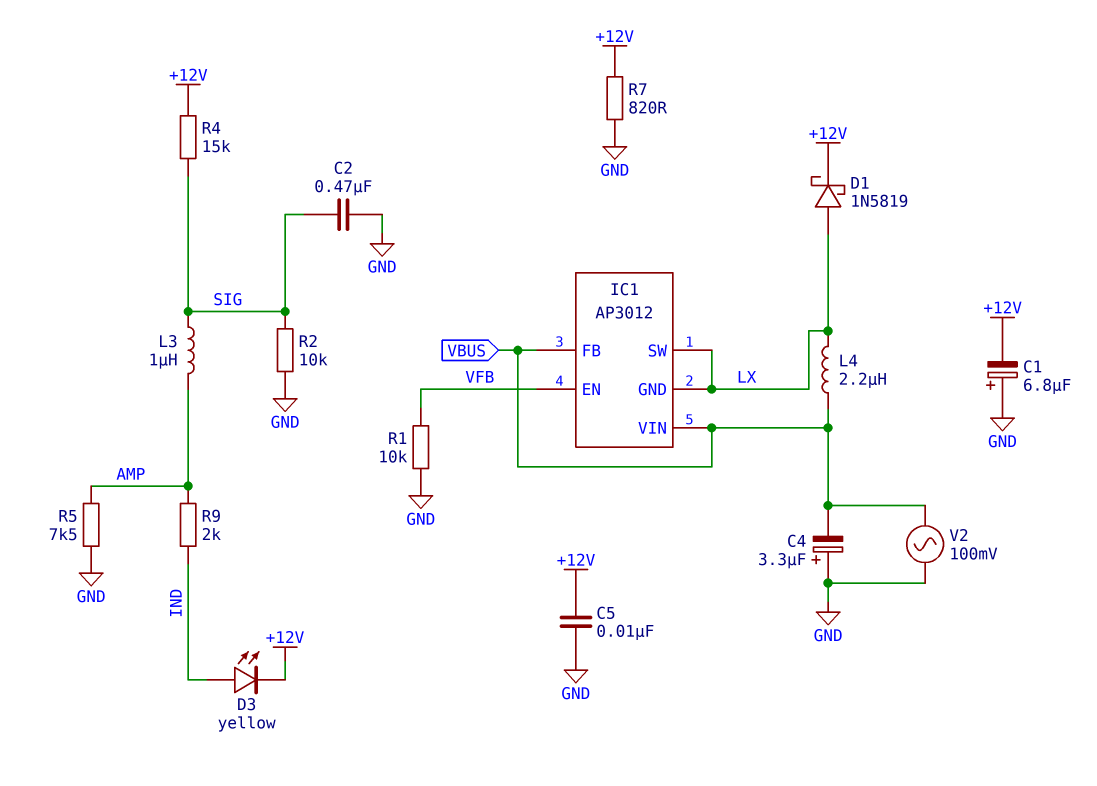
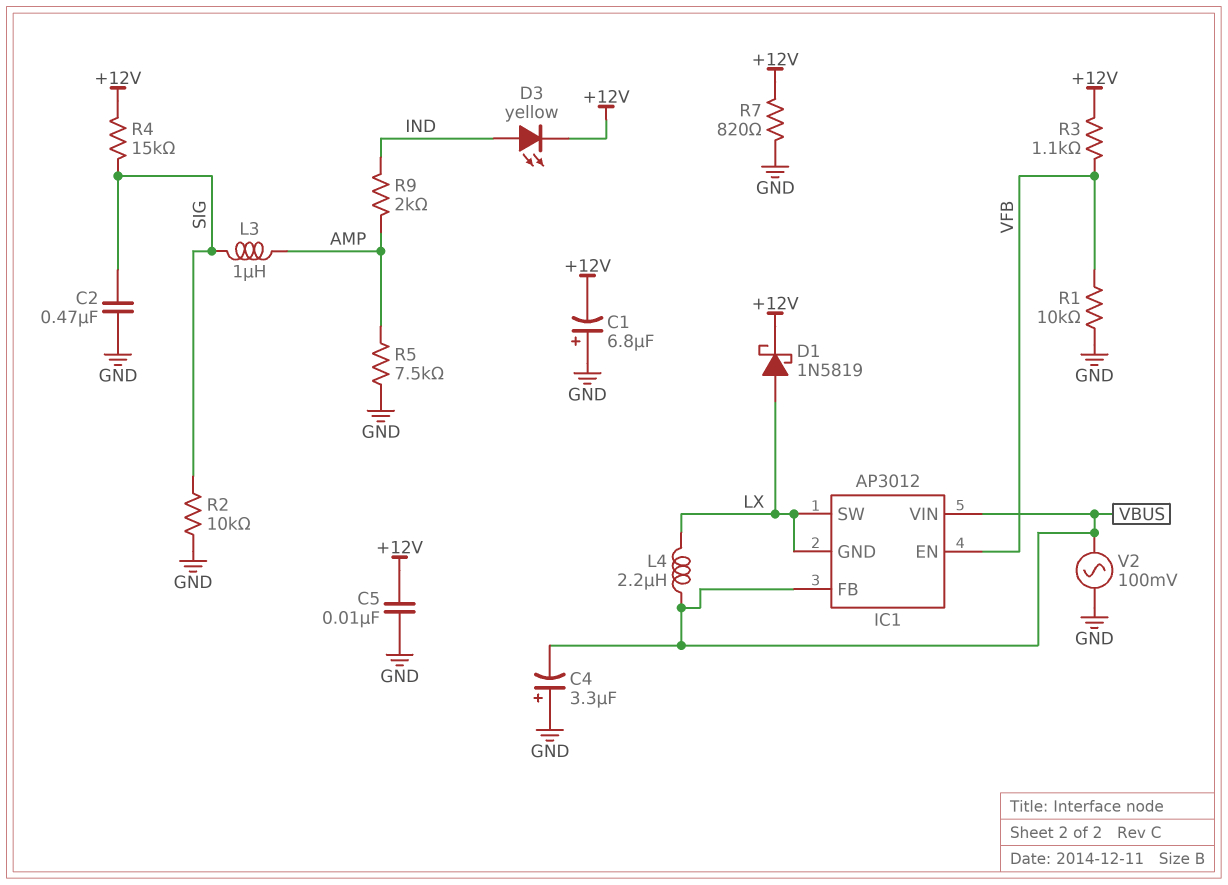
R3: none -> 1.1k (+12V, VFB)

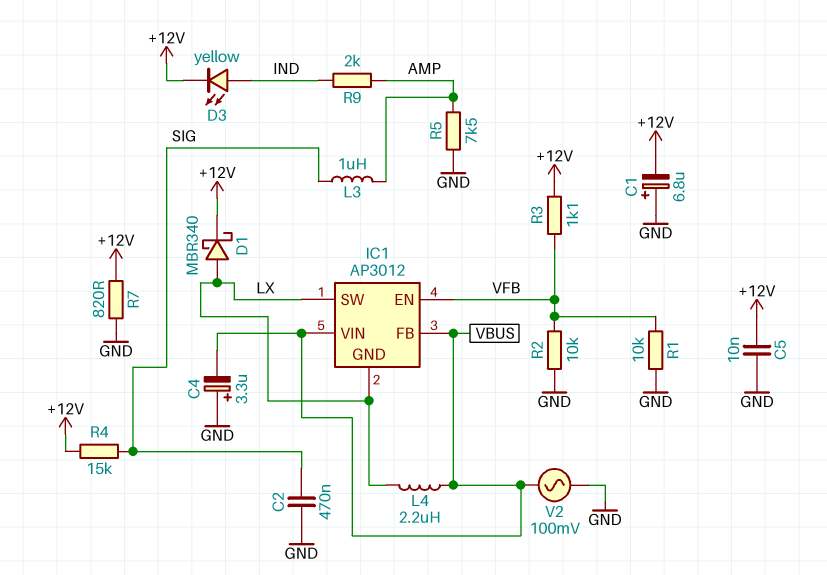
D1: schottky 1N5819 (A LX, K +12V) -> schottky MBR340 (A LX, K +12V)
R2: 10k (GND, SIG) -> 10k (GND, VFB)

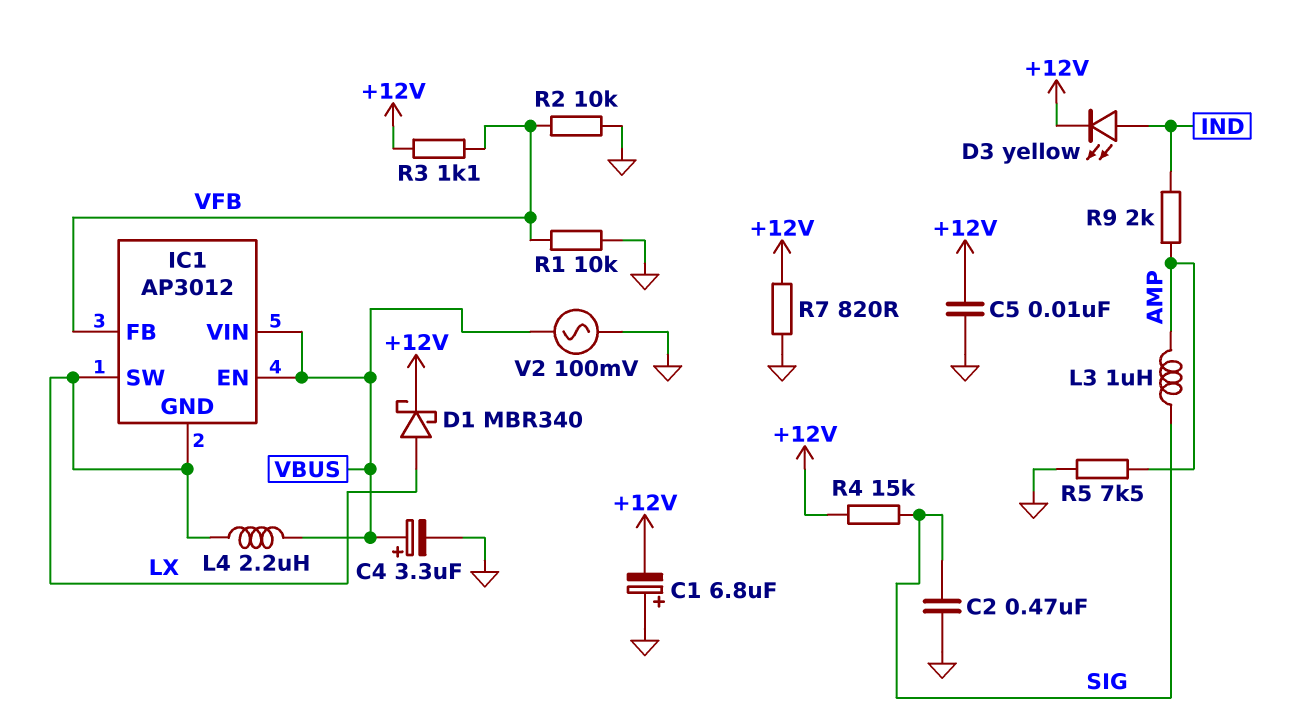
C4: 3.3uF (plus GND, minus VBUS) -> 3.3uF (plus VBUS, minus GND)
IC1 pin EN: VFB -> VBUS
IC1 pin FB: VBUS -> VFB

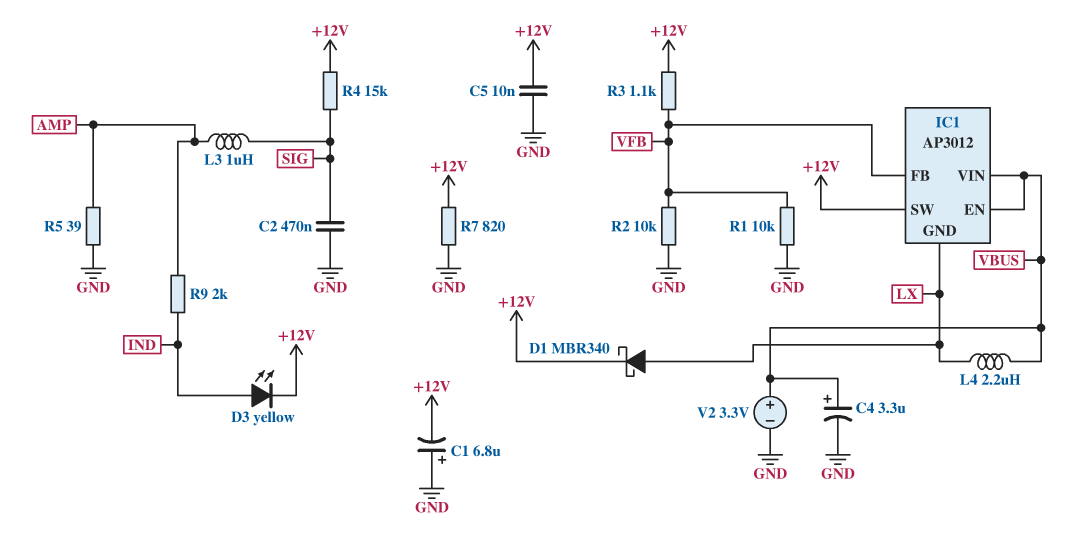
IC1 pin SW: LX -> +12V
R5: 7.5k (AMP, GND) -> 39 (AMP, GND)
V2: AC 100mV (GND, VBUS) -> 3.3V (plus VBUS, minus GND)

